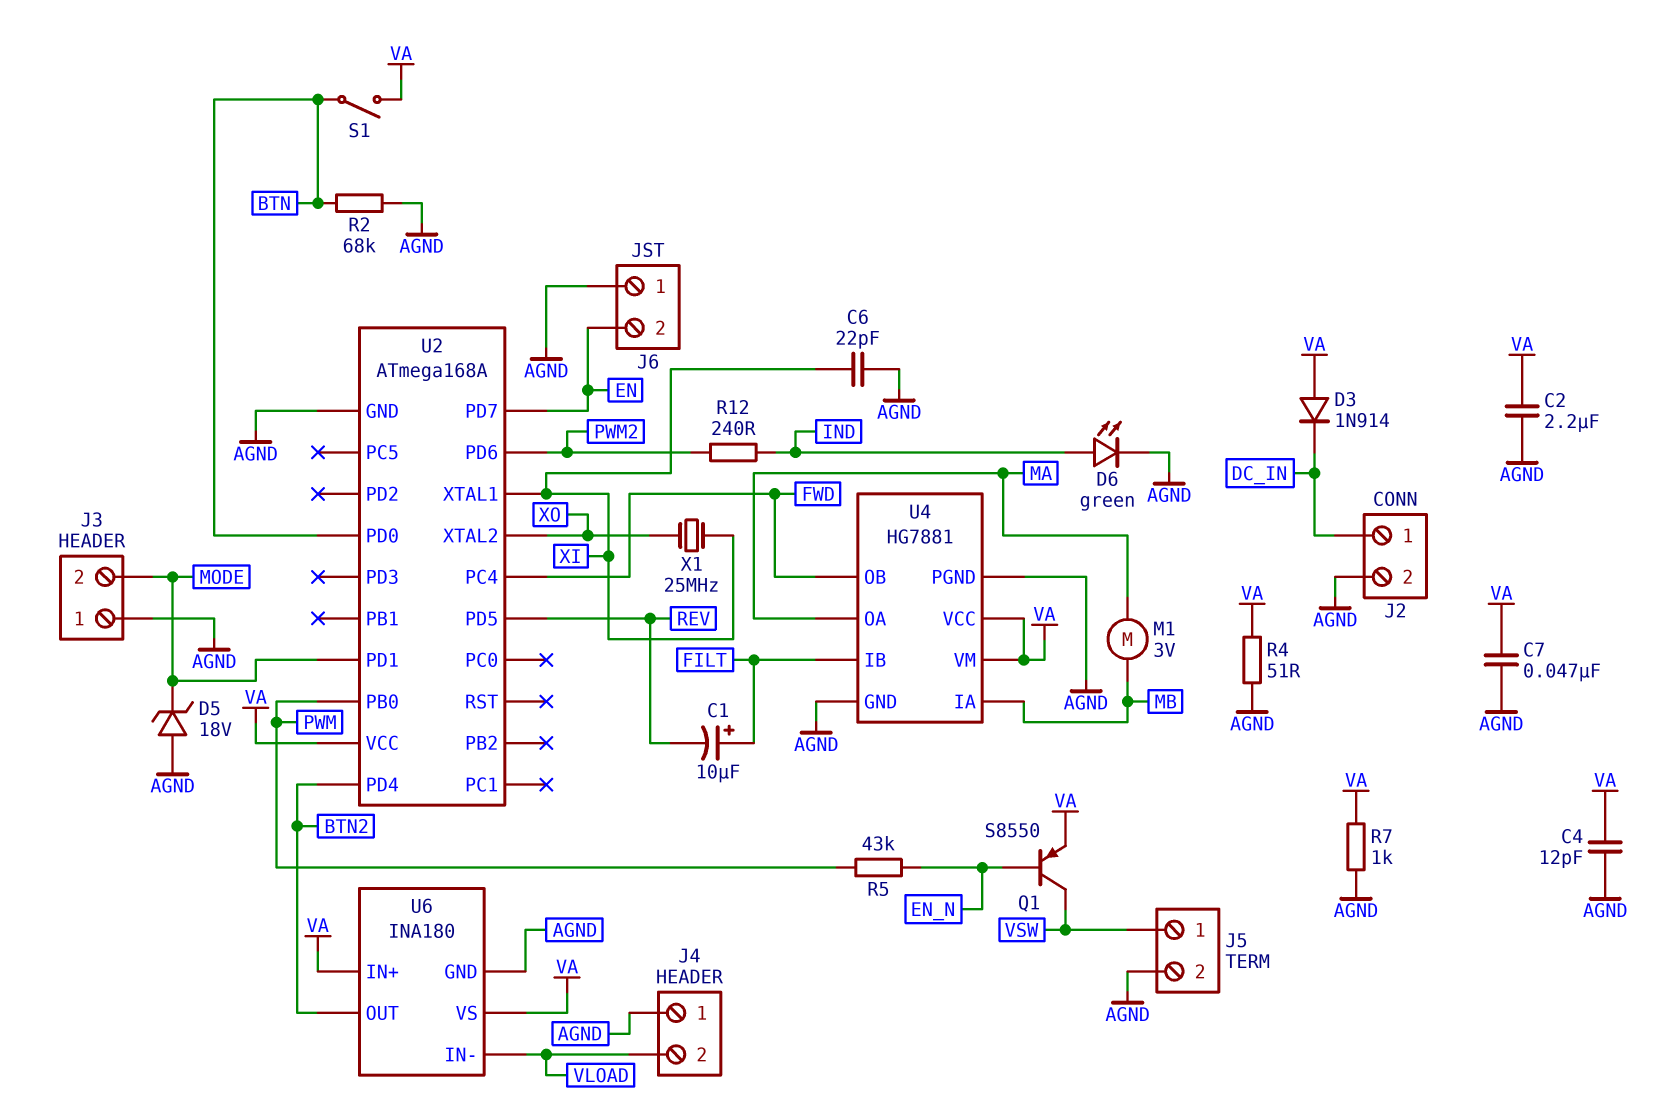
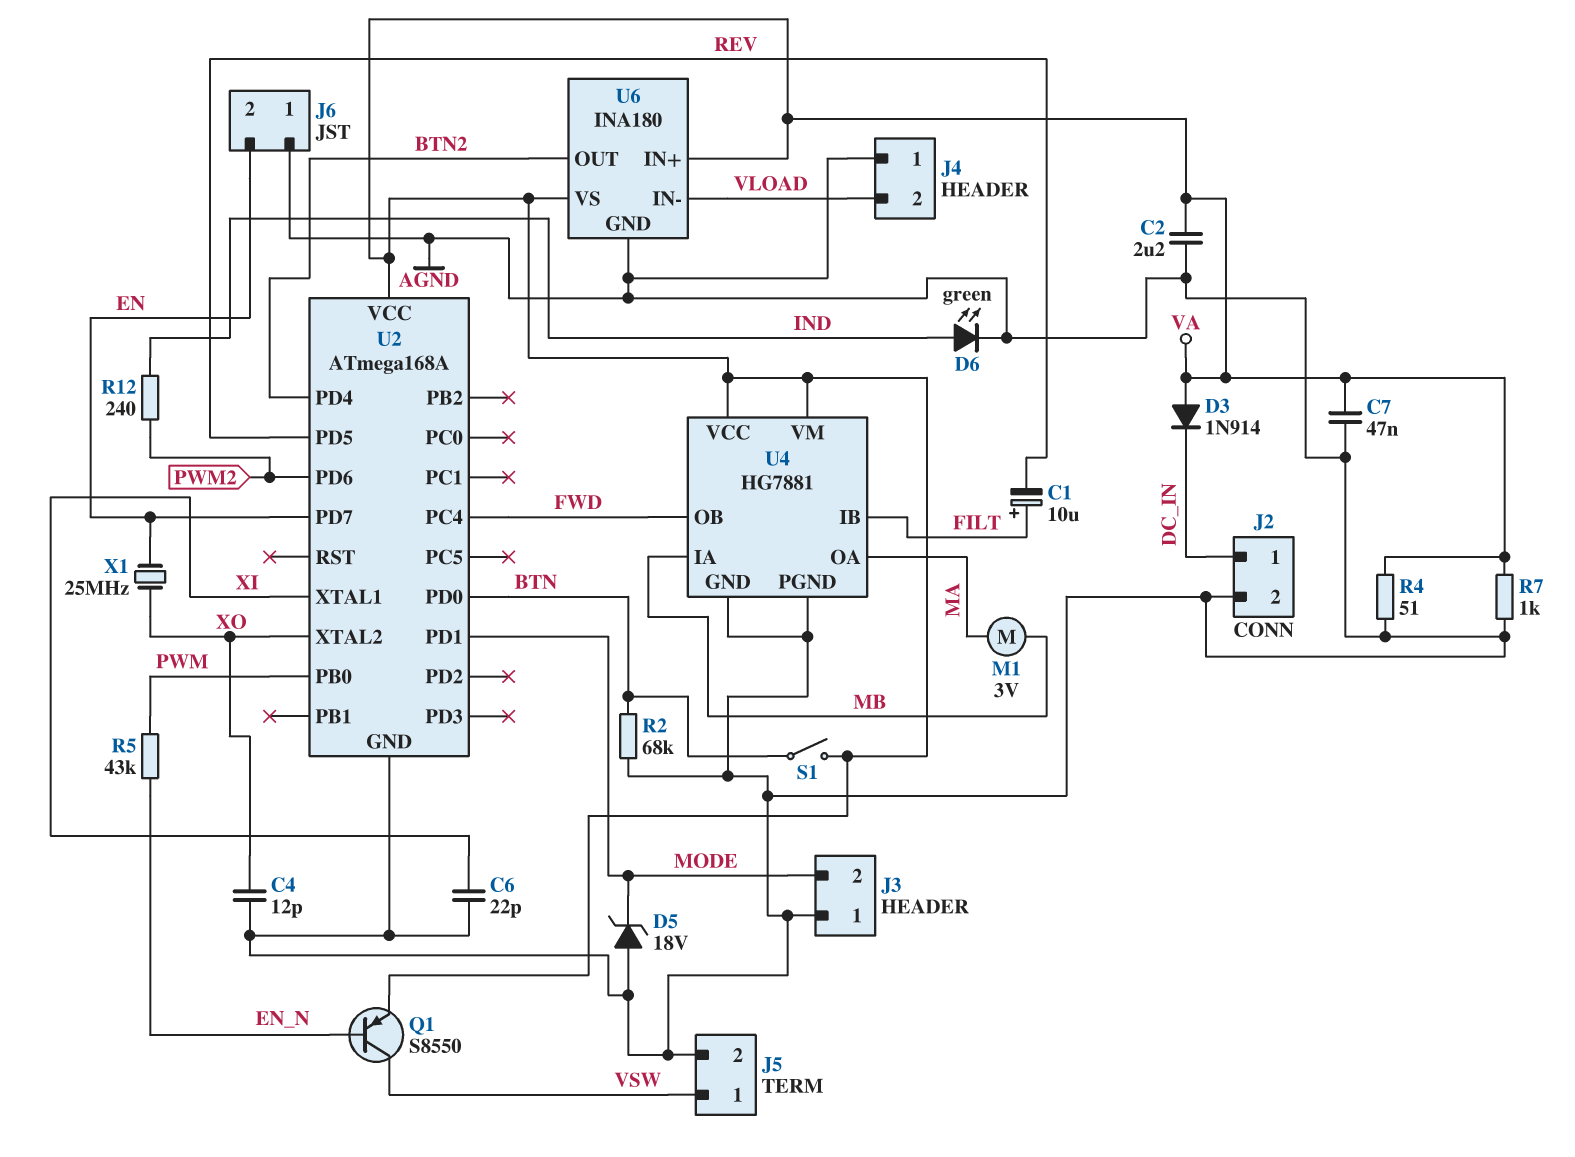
C4: 12pF (AGND, VA) -> 12pF (AGND, XO)
X1: 25MHz (XI, XO) -> 25MHz (EN, XO)

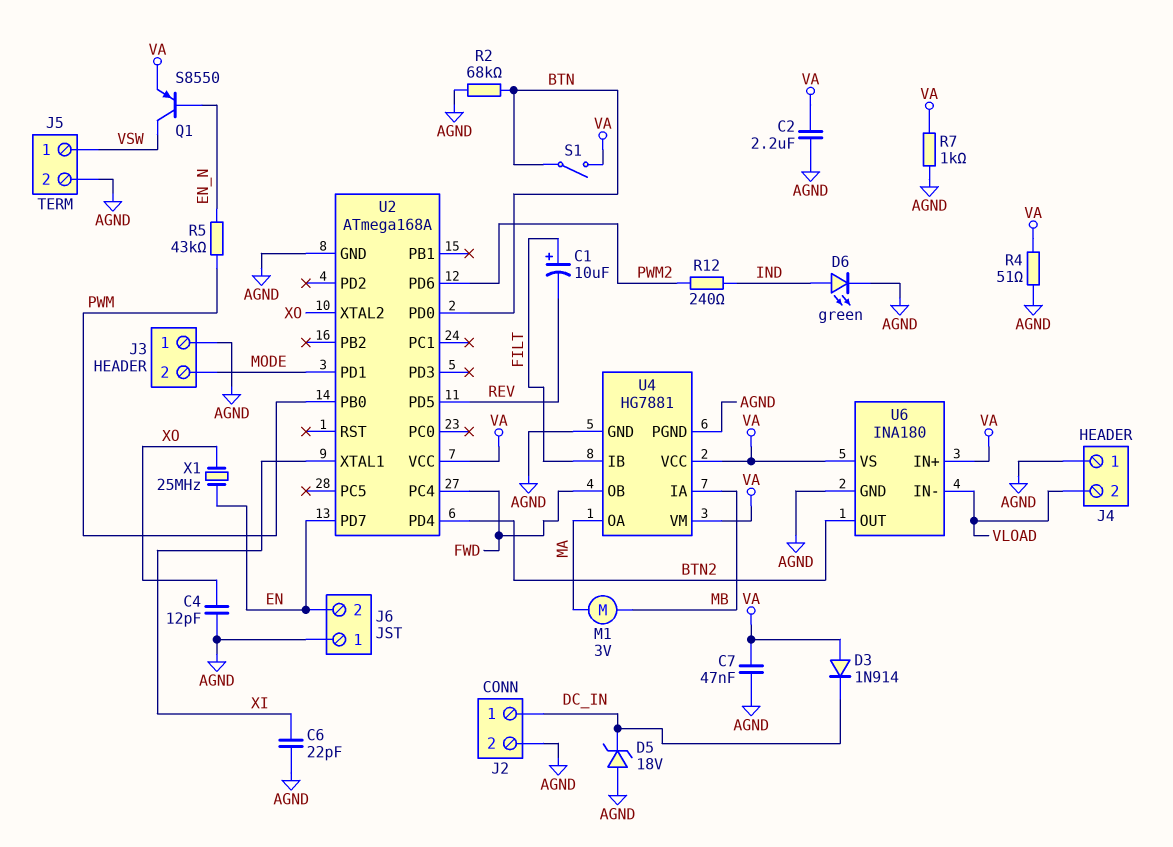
D5: zener 18V (A AGND, K MODE) -> zener 18V (A AGND, K DC_IN)

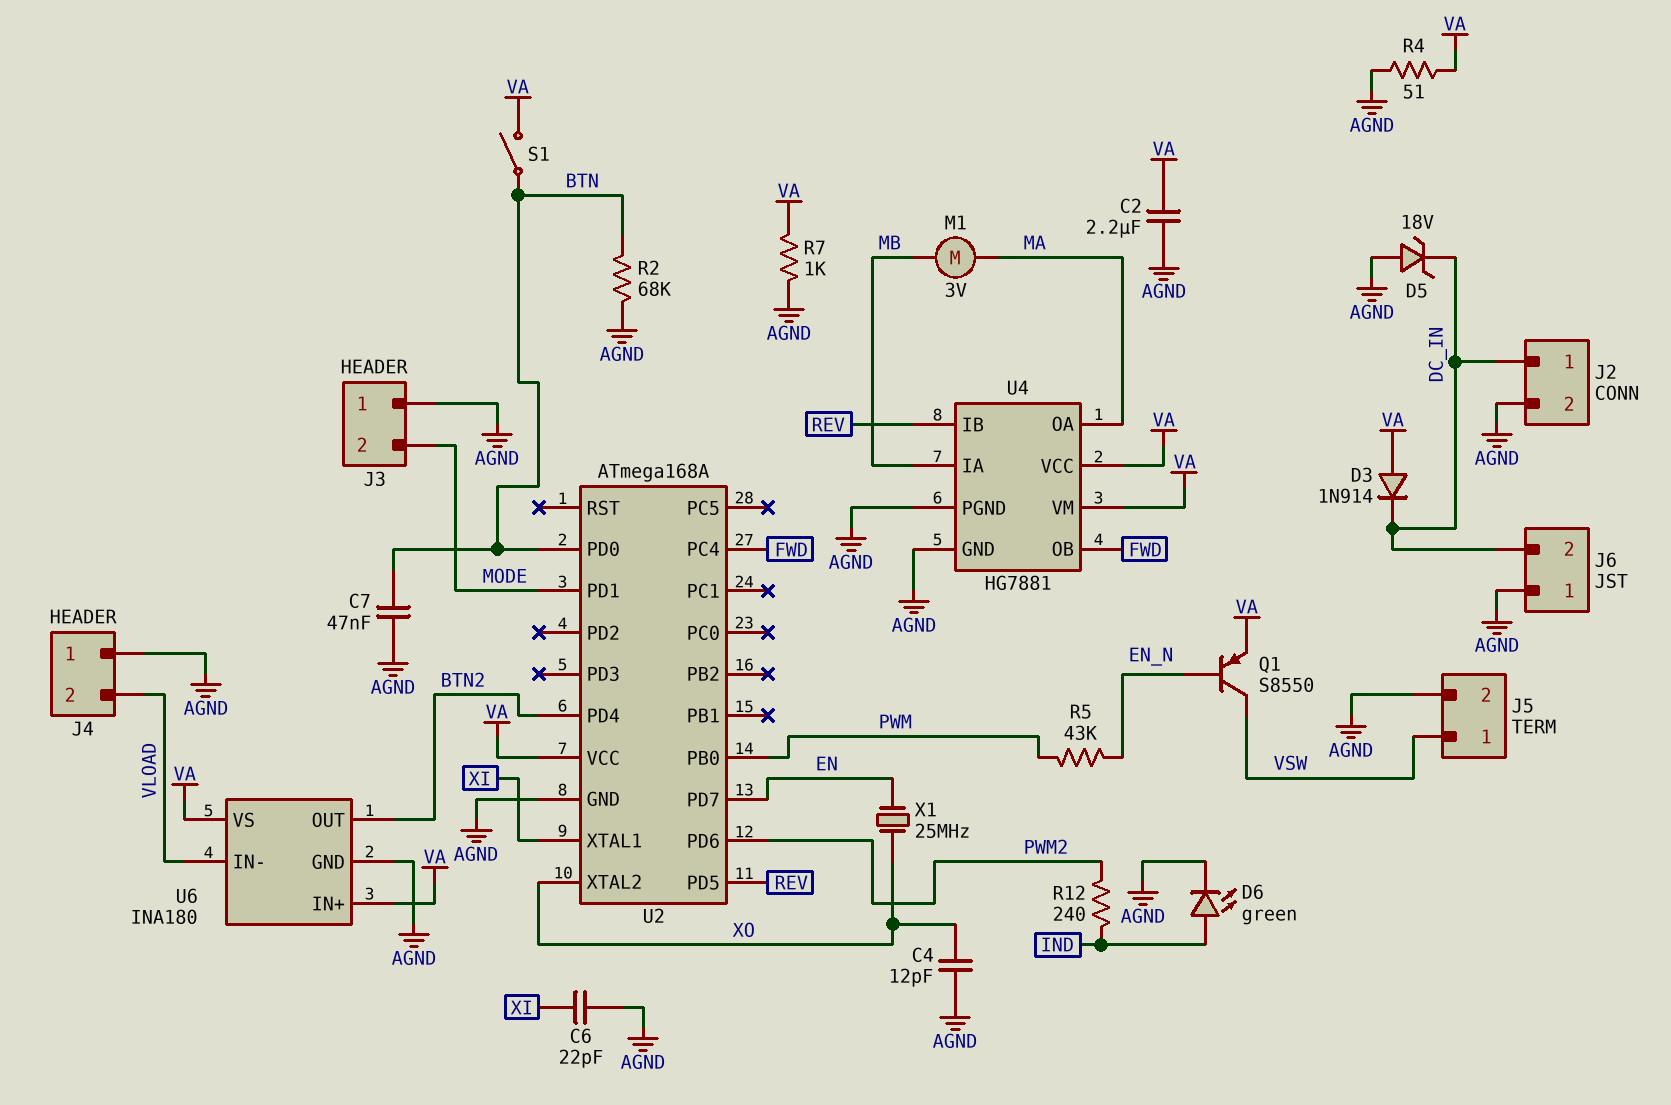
C1: 10uF (plus FILT, minus REV) -> none
C7: 47nF (AGND, VA) -> 47nF (AGND, BTN)
J6 pin 2: EN -> DC_IN
U4 pin IB: FILT -> REV

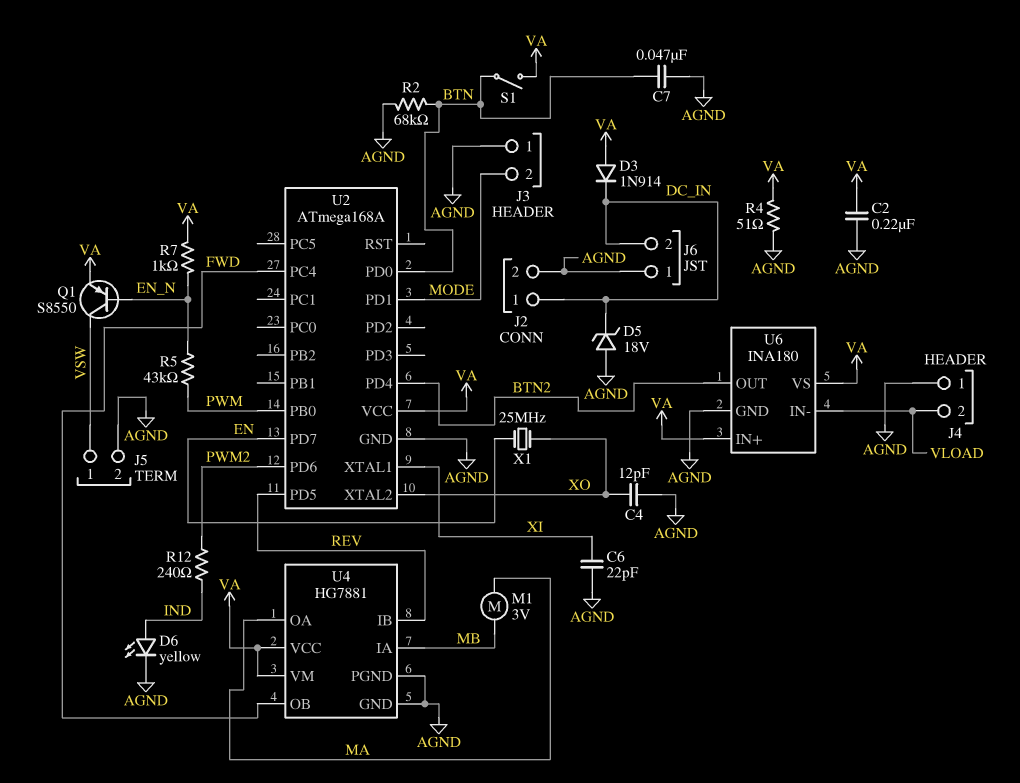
C2: 2.2uF (AGND, VA) -> 220nF (AGND, VA)
D6: LED green (A IND, K AGND) -> LED yellow (A IND, K AGND)
R7: 1k (AGND, VA) -> 1k (EN_N, VA)

